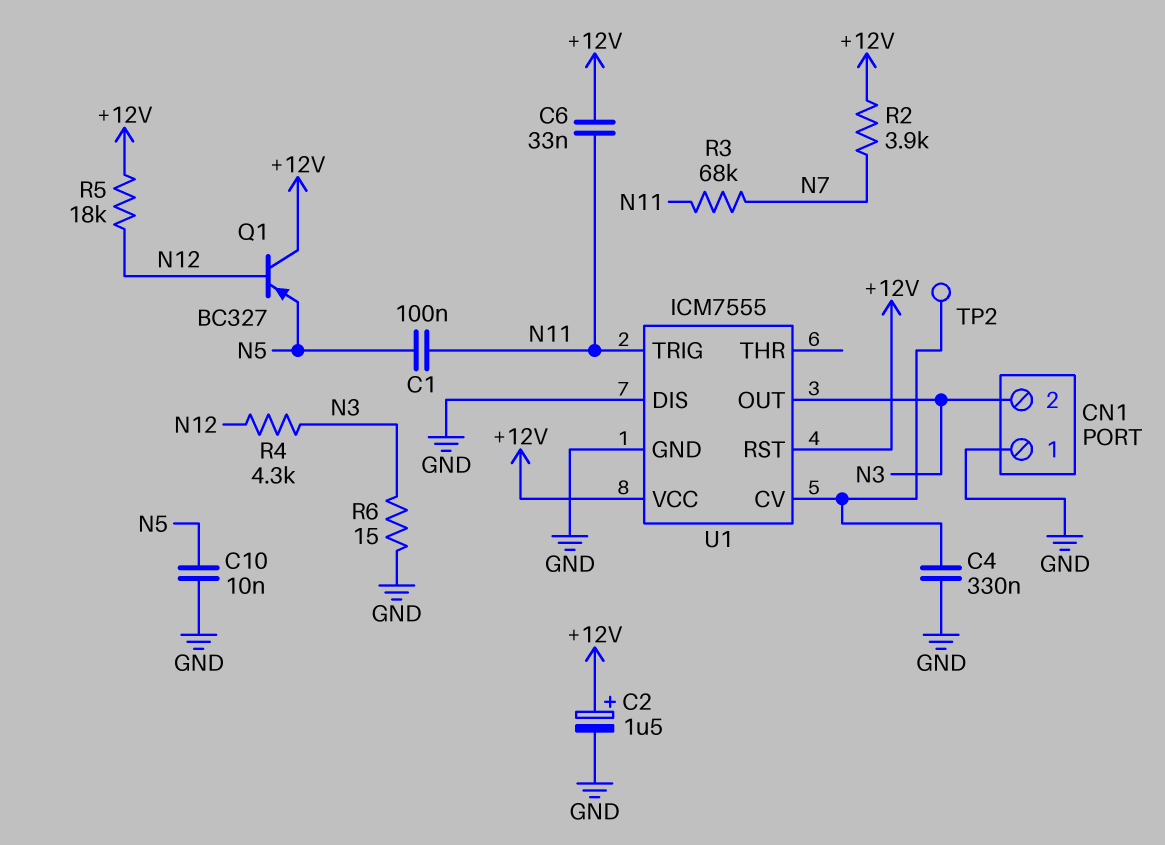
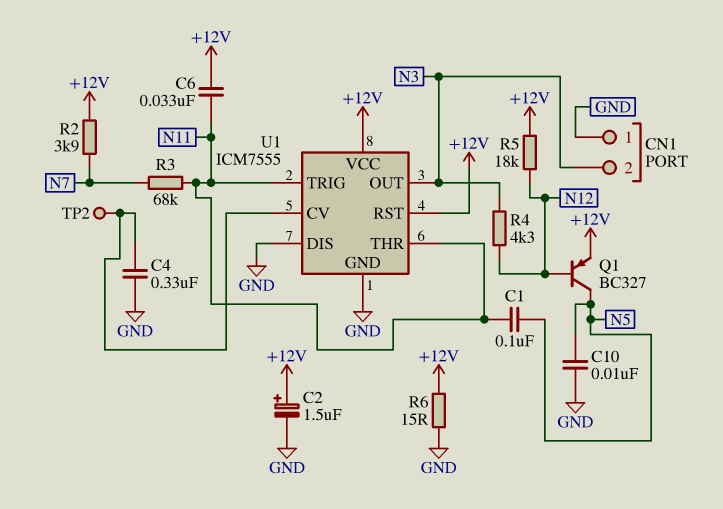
Q1: PNP BC327 (B N12, C +12V, E N5) -> PNP BC327 (B N12, C N5, E +12V)
R6: 15 (GND, N3) -> 15 (+12V, GND)
U1 pin THR: none -> N11

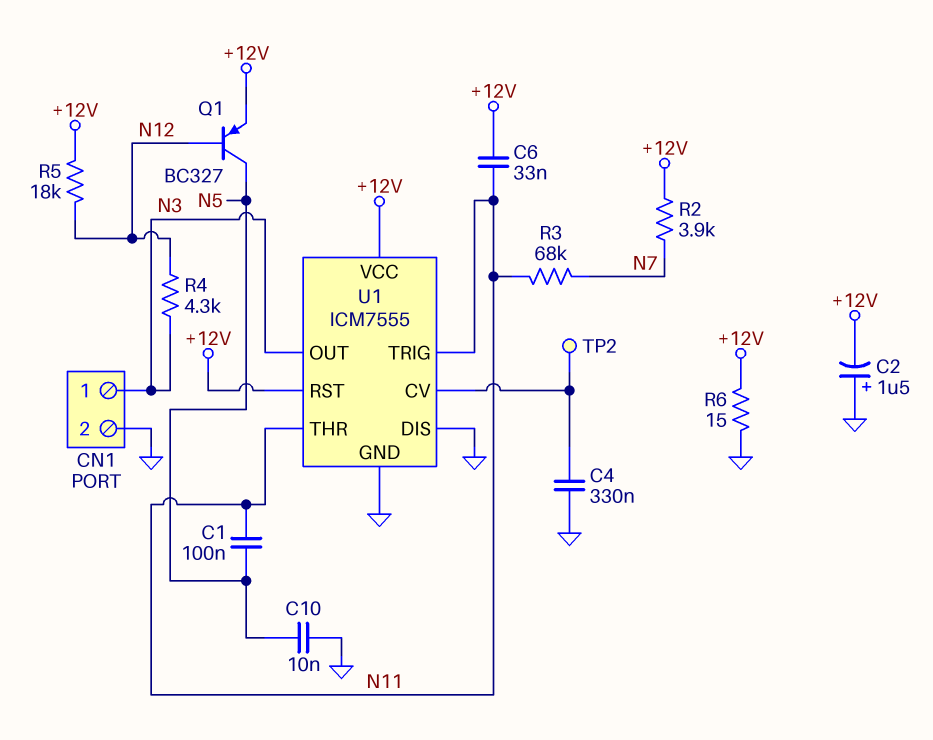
C2: 1.5uF (plus +12V, minus GND) -> 1.5uF (plus GND, minus +12V)
CN1 pin 1: GND -> N3
CN1 pin 2: N3 -> GND

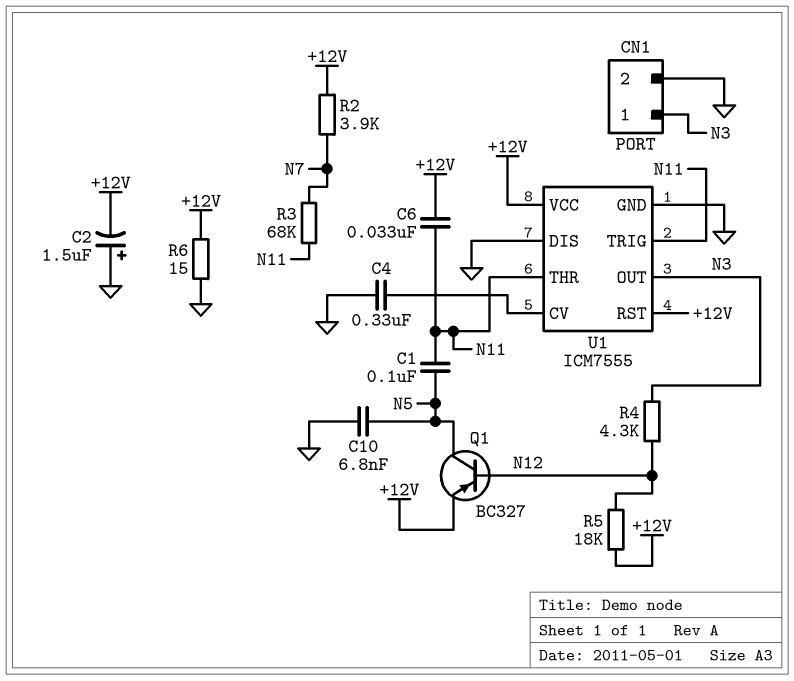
C10: 10nF (GND, N5) -> 6.8nF (GND, N5)
TP2: test point (U1/CV) -> none

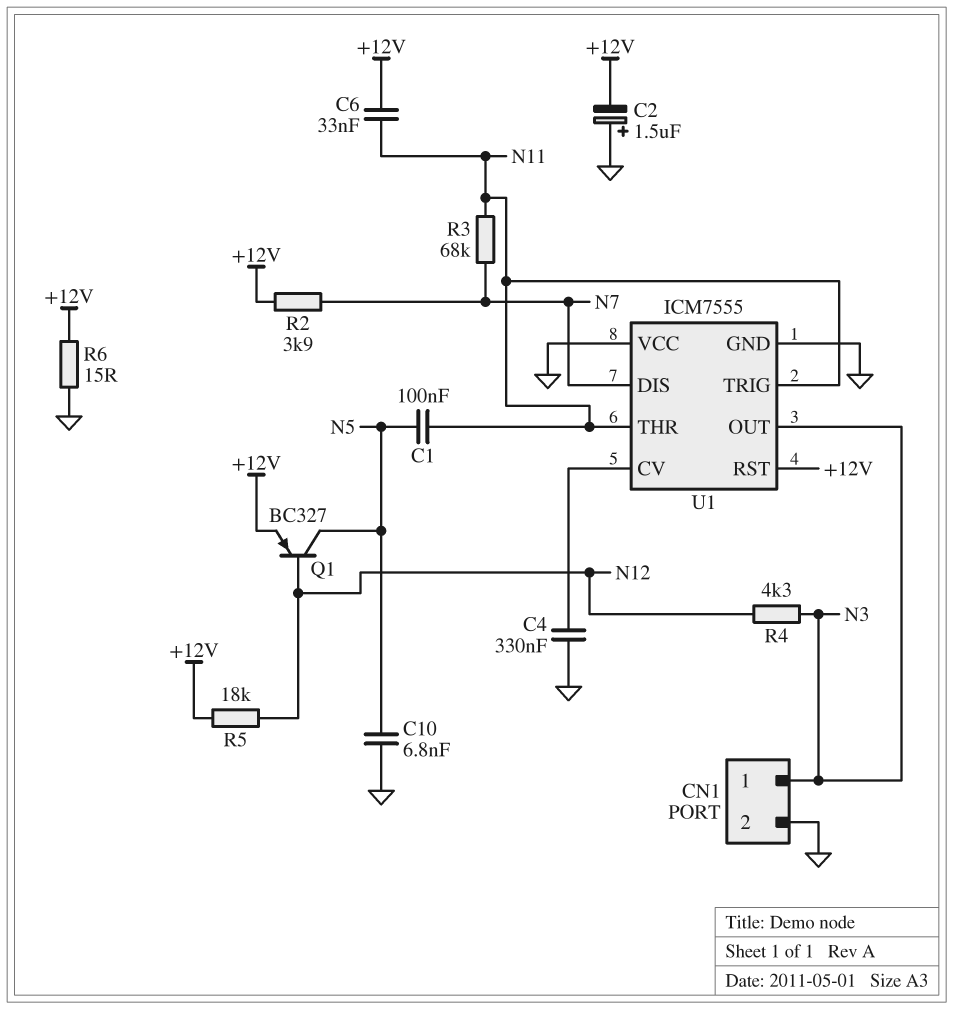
U1 pin DIS: GND -> N7
U1 pin VCC: +12V -> GND

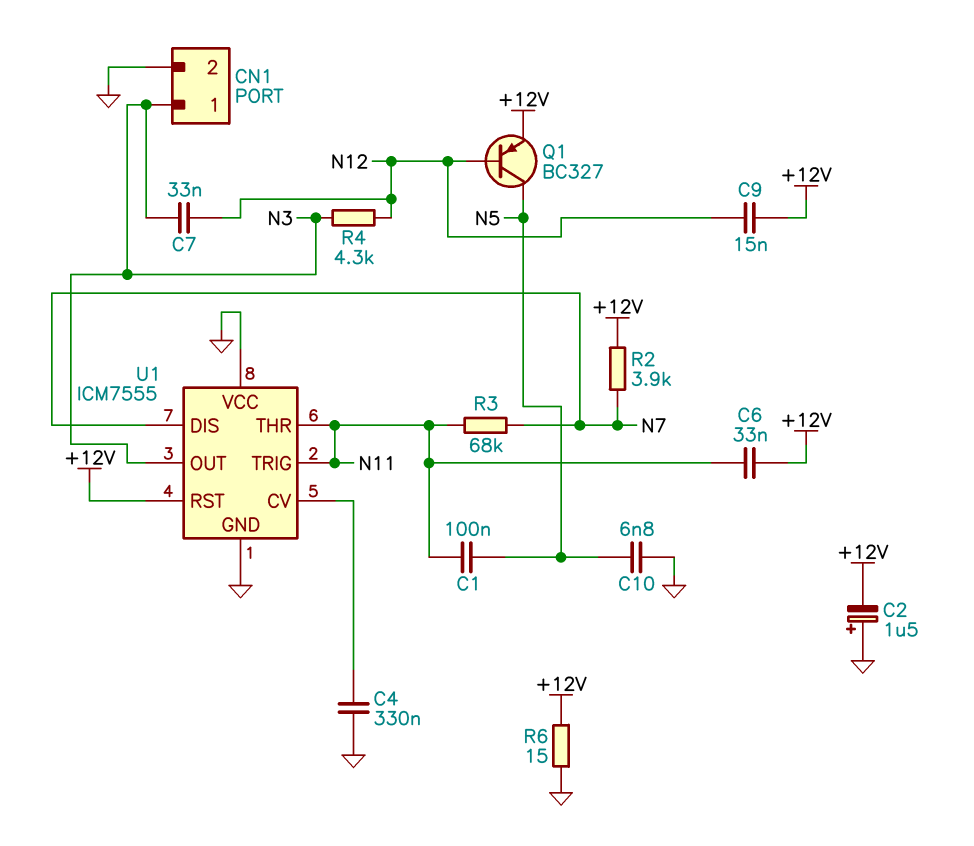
C7: none -> 33nF (N3, N12)
C9: none -> 15nF (+12V, N12)
R5: 18k (+12V, N12) -> none

